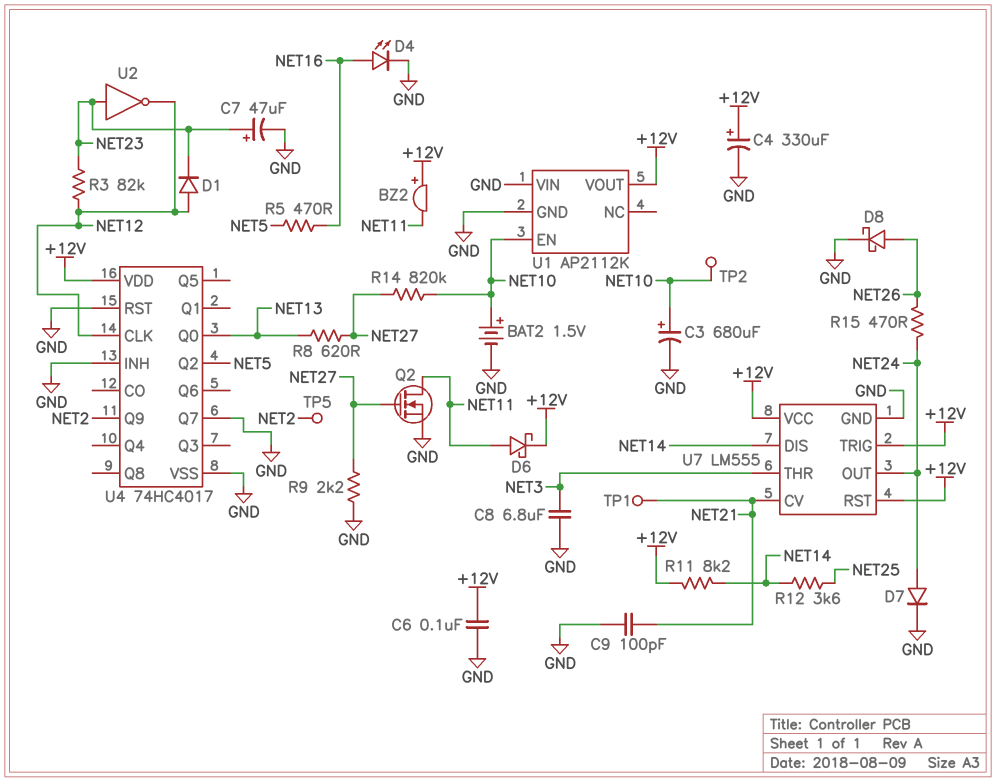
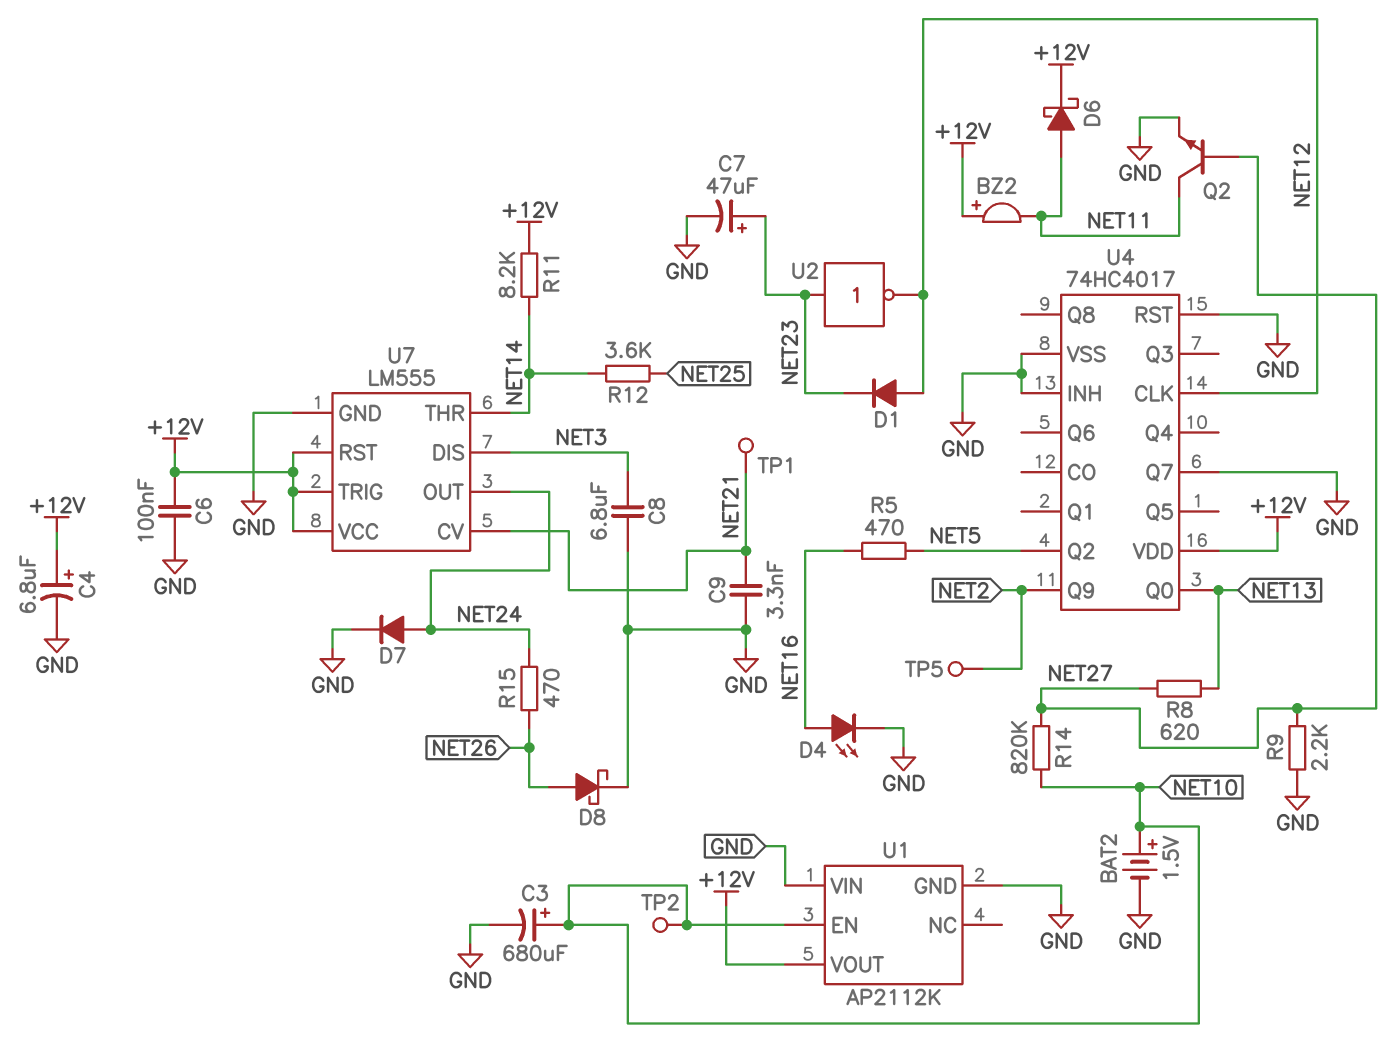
C4: 330uF (plus +12V, minus GND) -> 6.8uF (plus +12V, minus GND)
C9: 100pF (GND, NET21) -> 3.3nF (GND, NET21)
Q2: NMOS (G NET27, D NET11, S GND) -> NPN (B NET27, C NET11, E GND)
R3: 82k (NET12, NET23) -> none
U7 pin DIS: NET14 -> NET3
U7 pin THR: NET3 -> NET14

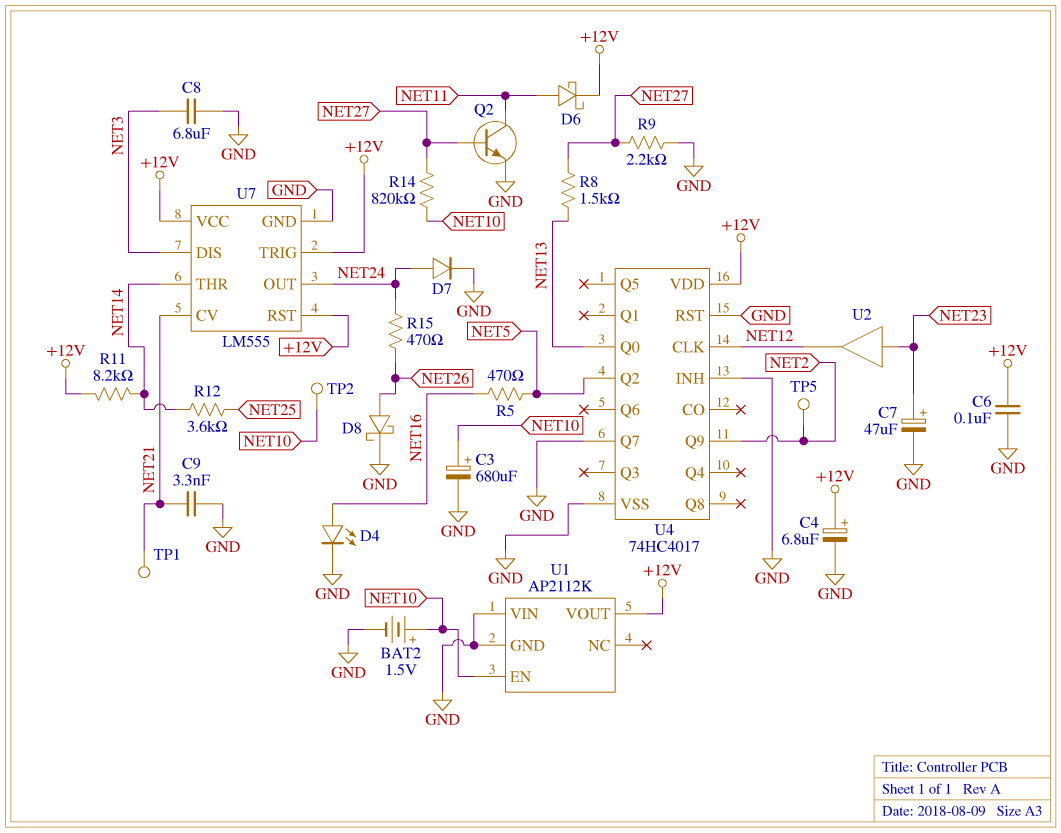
BZ2: buzzer (plus +12V, minus NET11) -> none
D1: diode (A NET12, K NET23) -> none
R8: 620 (NET13, NET27) -> 1.5k (NET13, NET27)
U2: NOT (in NET23, out NET12) -> buffer (in NET23, out NET12)

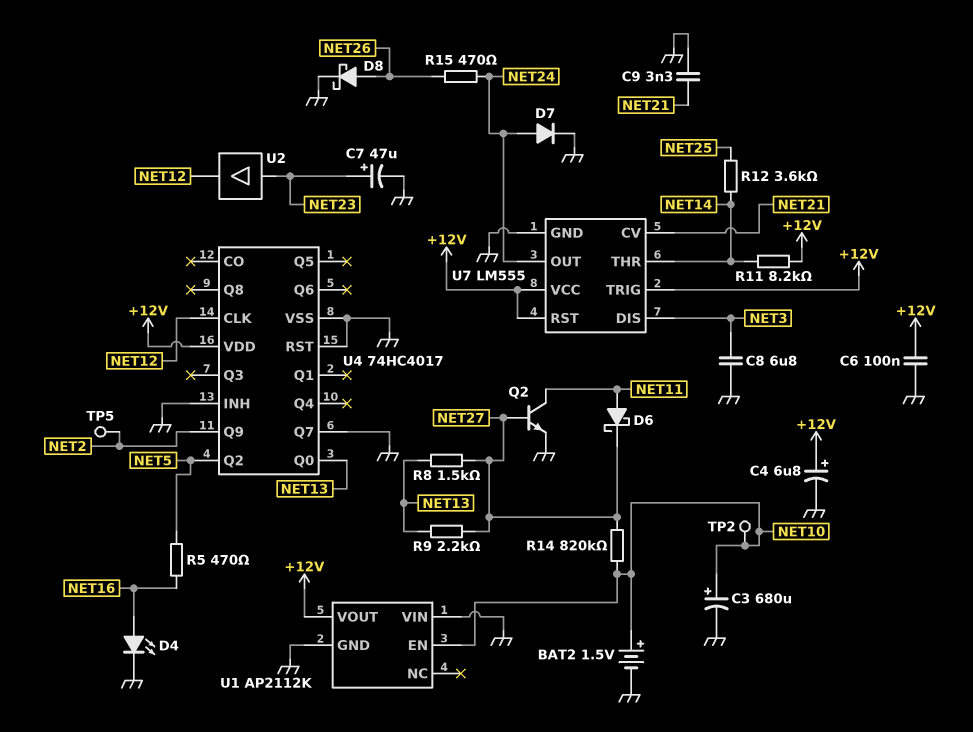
D6: schottky (A NET11, K +12V) -> schottky (A NET11, K NET27)
R9: 2.2k (GND, NET27) -> 2.2k (NET13, NET27)
TP1: test point (NET21) -> none

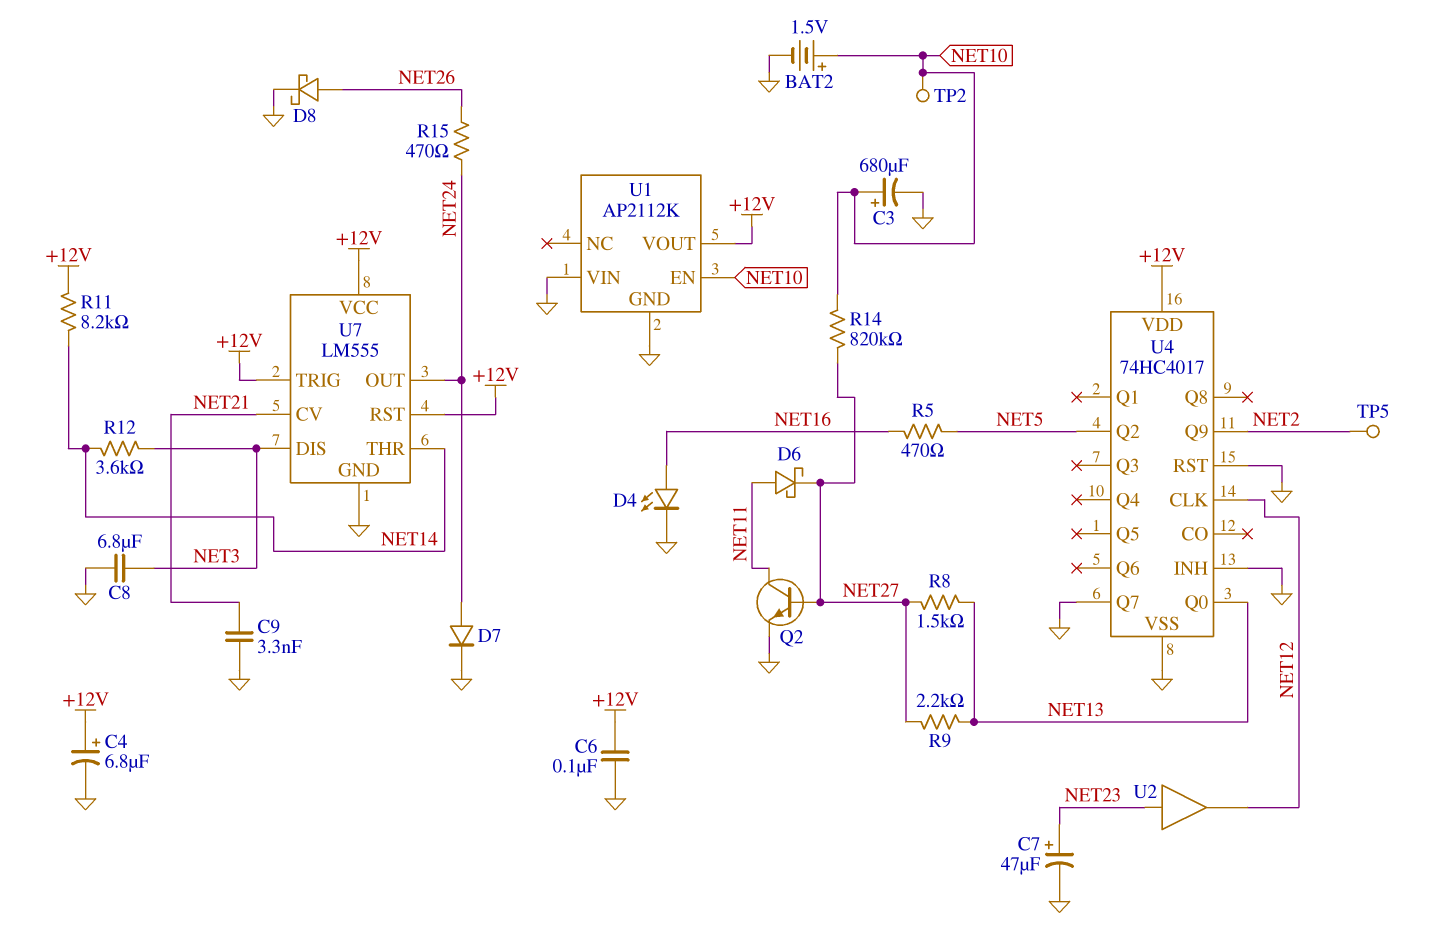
R12: 3.6k (NET14, NET25) -> 3.6k (NET3, NET14)

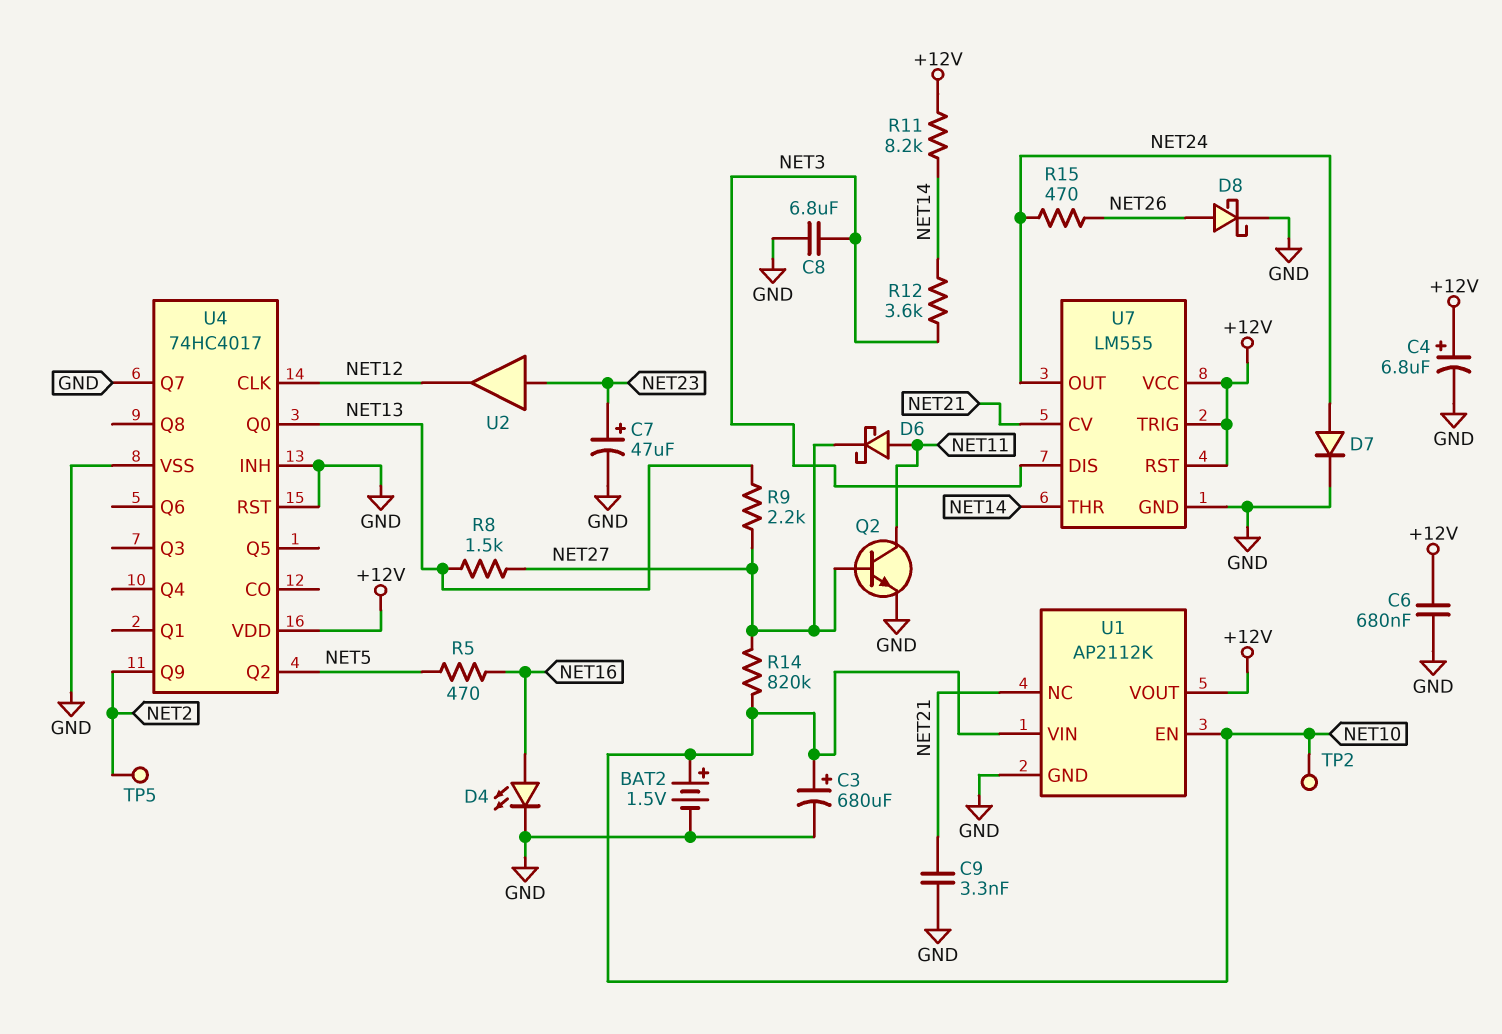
C6: 100nF (+12V, GND) -> 680nF (+12V, GND)
U1 pin NC: none -> NET21
U1 pin VIN: GND -> NET10

